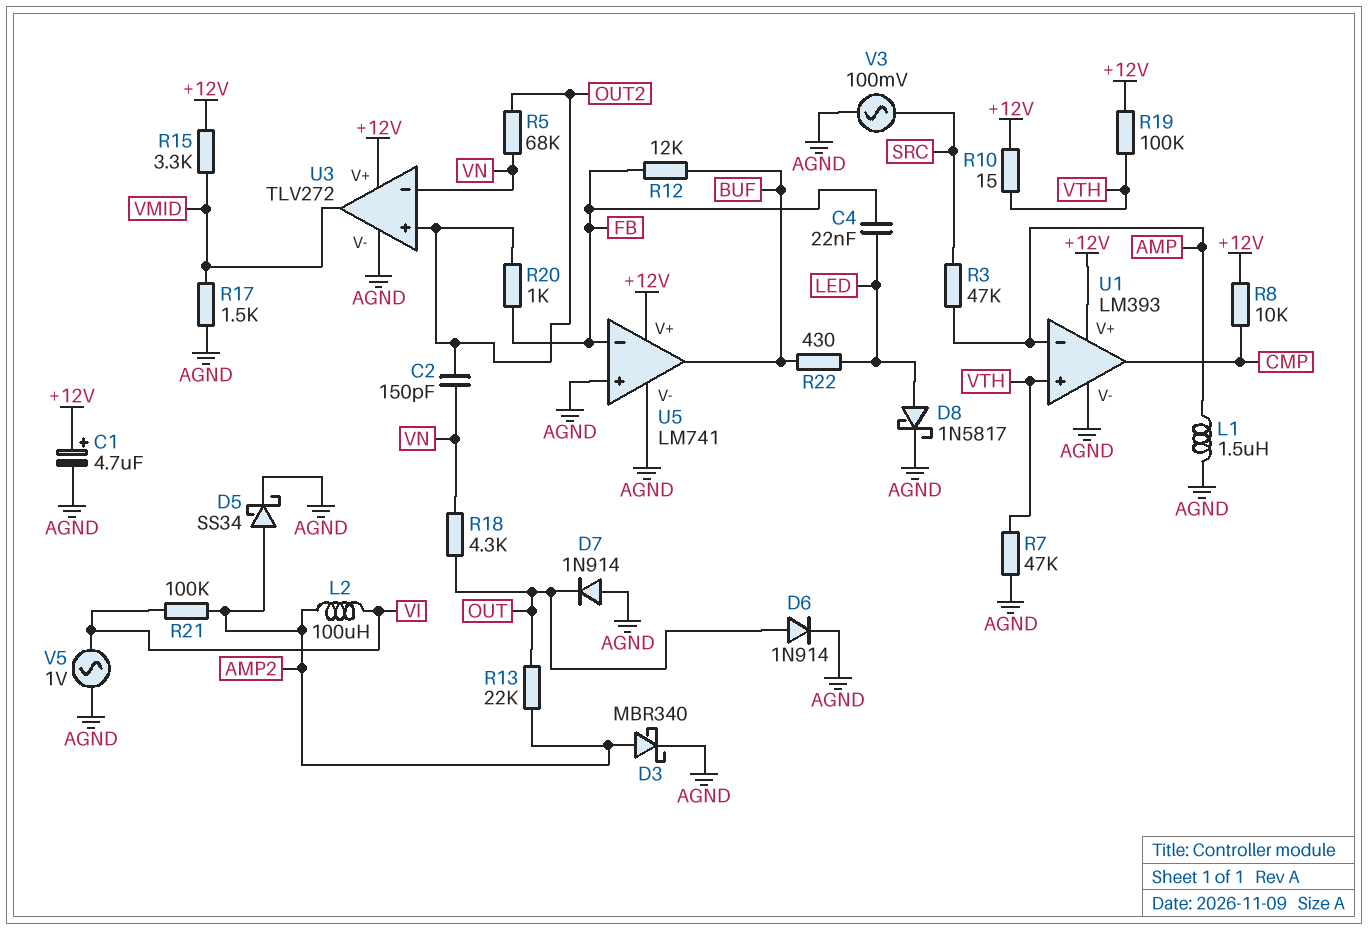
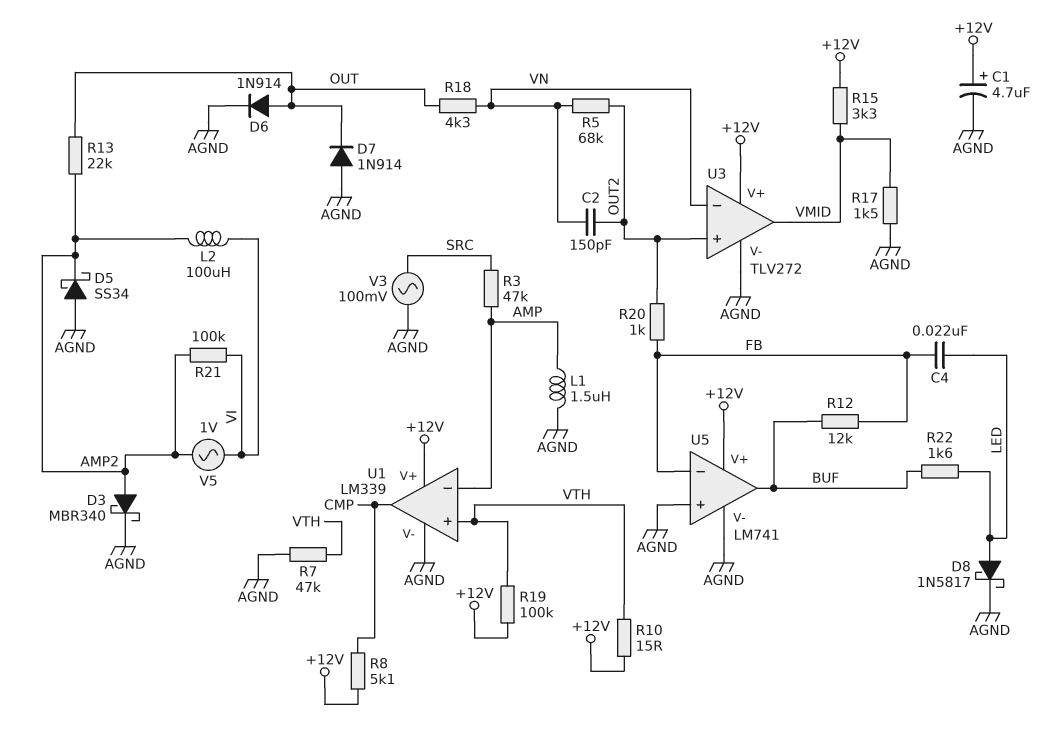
D5: schottky SS34 (A AMP2, K AGND) -> schottky SS34 (A AGND, K AMP2)
R8: 10k (+12V, CMP) -> 5.1k (+12V, CMP)
R22: 430 (BUF, LED) -> 1.6k (BUF, LED)
U1: LM393 -> LM339
V5: AC 1V (AGND, VI) -> AC 1V (AMP2, VI)

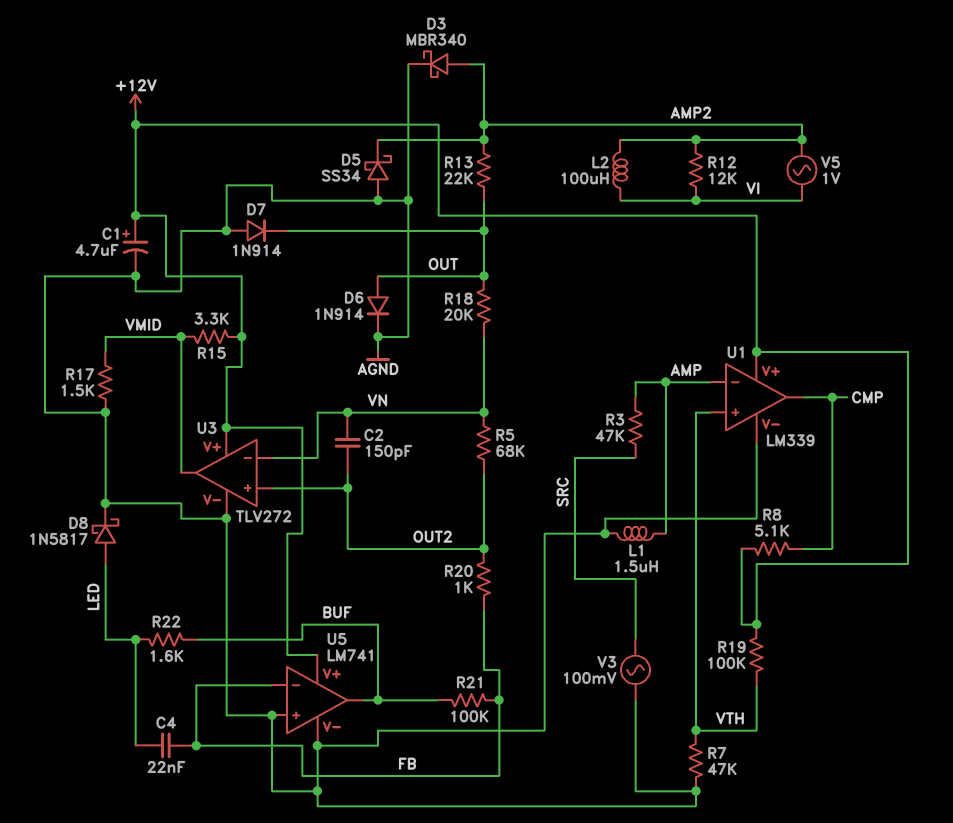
R10: 15 (+12V, VTH) -> none
R12: 12k (BUF, FB) -> 12k (AMP2, VI)
R18: 4.3k (OUT, VN) -> 20k (OUT, VN)
R21: 100k (AMP2, VI) -> 100k (BUF, FB)

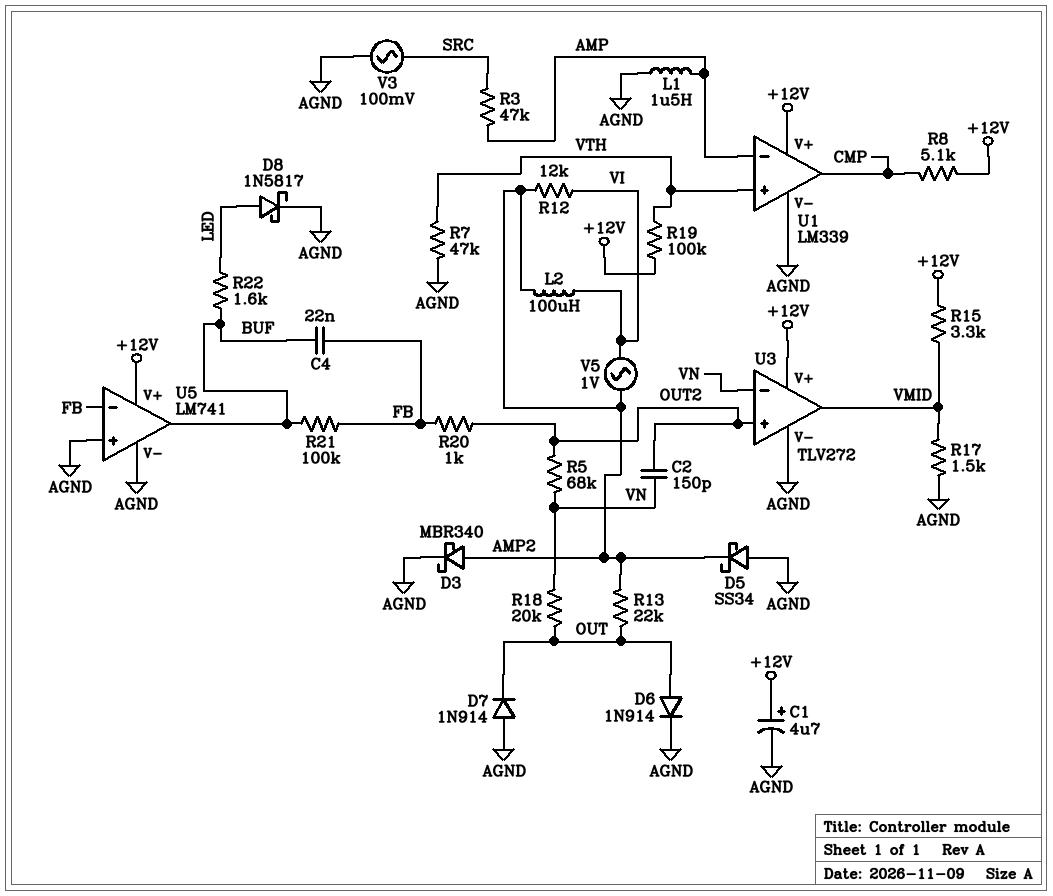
C4: 22nF (FB, LED) -> 22nF (BUF, FB)

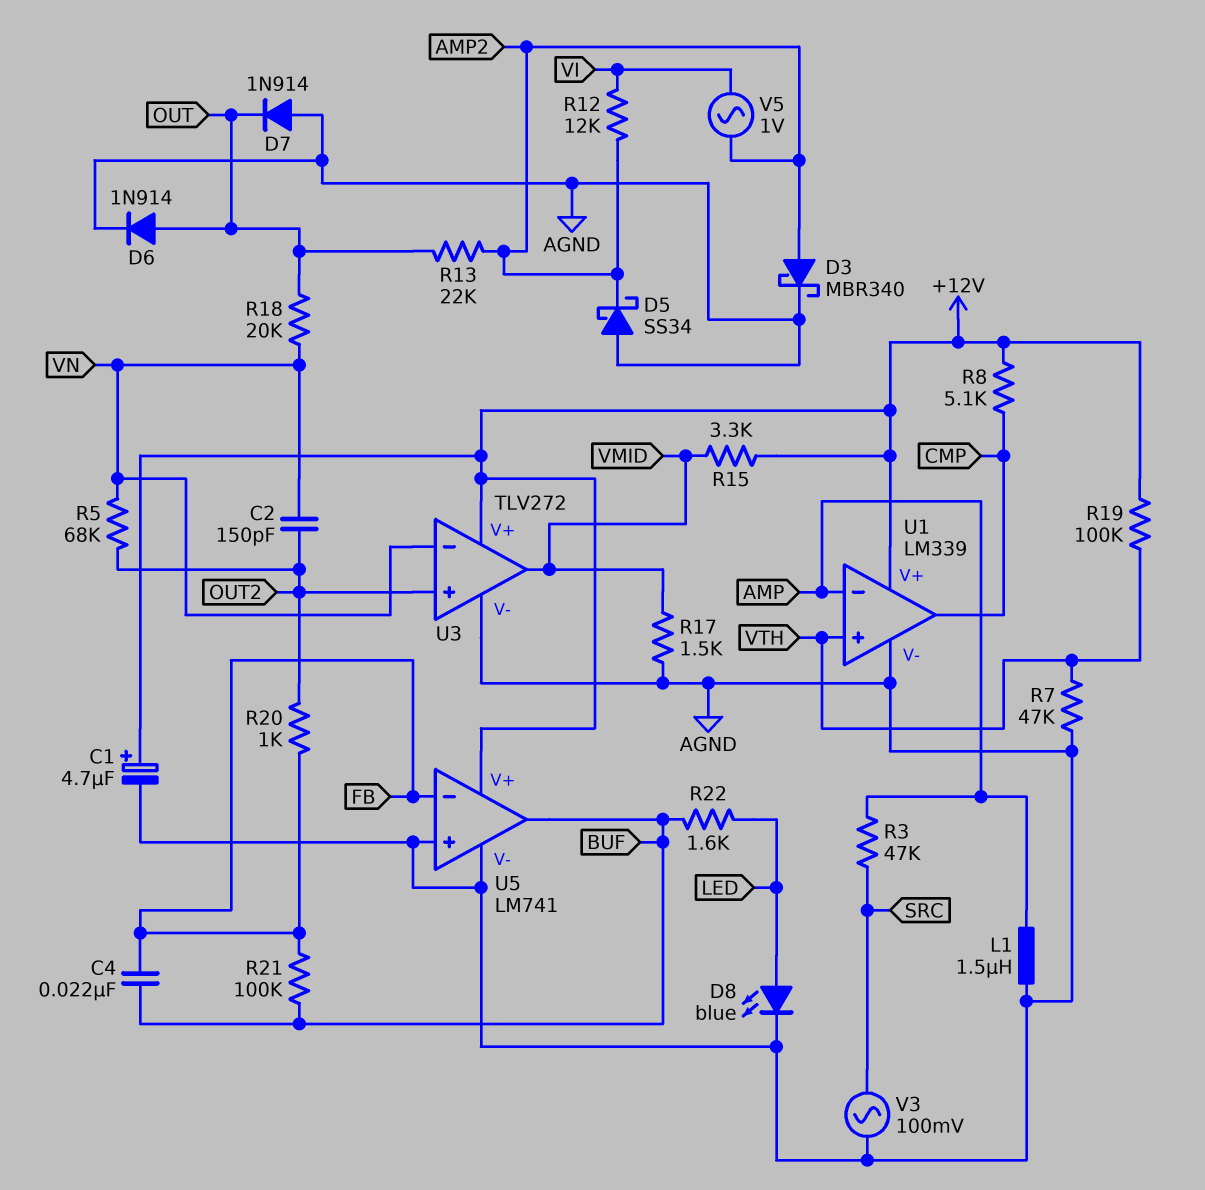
D8: schottky 1N5817 (A LED, K AGND) -> LED blue (A LED, K AGND)
L2: 100uH (AMP2, VI) -> none

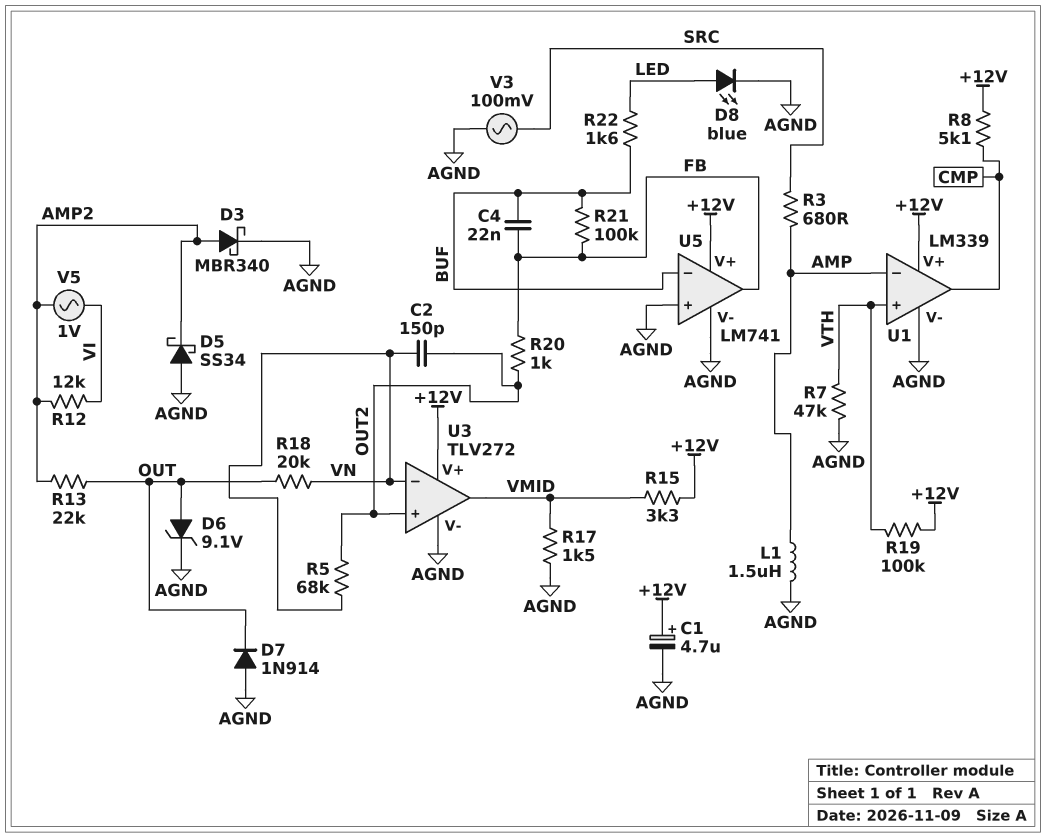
D6: diode 1N914 (A OUT, K AGND) -> zener 9.1V (A OUT, K AGND)
R3: 47k (AMP, SRC) -> 680 (AMP, SRC)
U5 pin in-: FB -> BUF
U5 pin out: BUF -> FB

